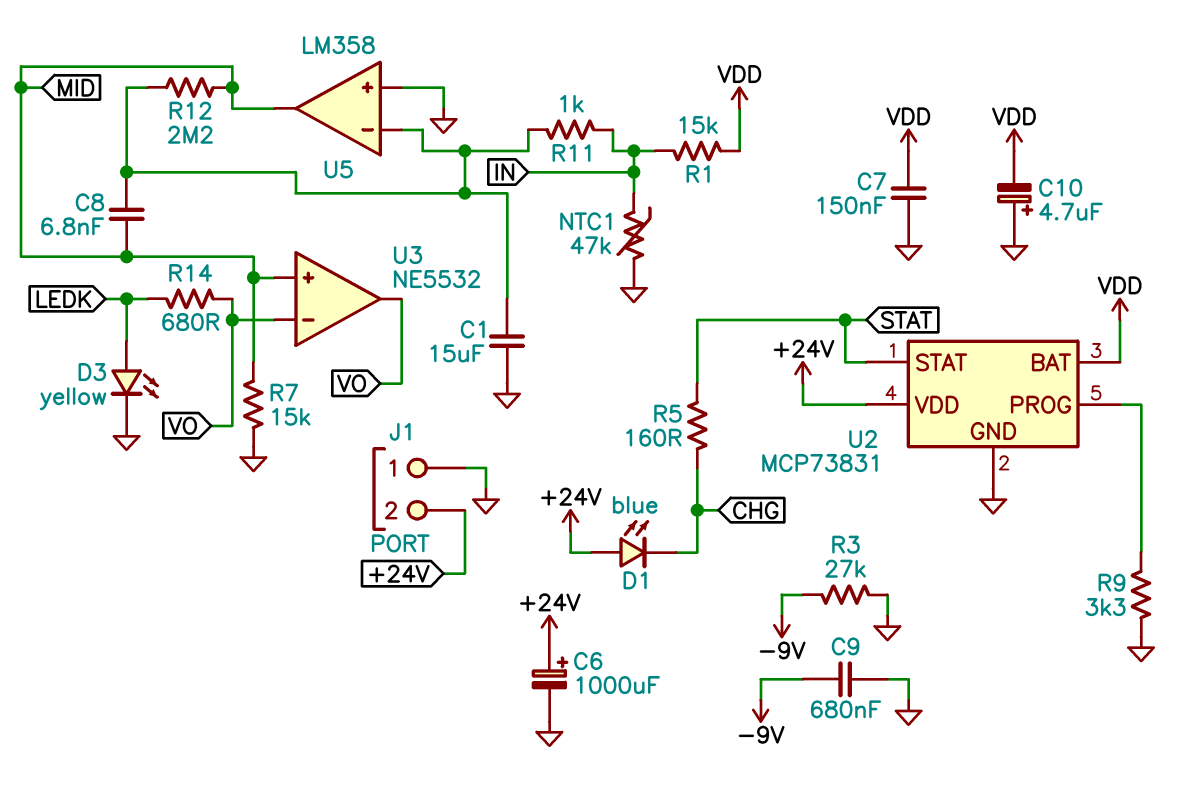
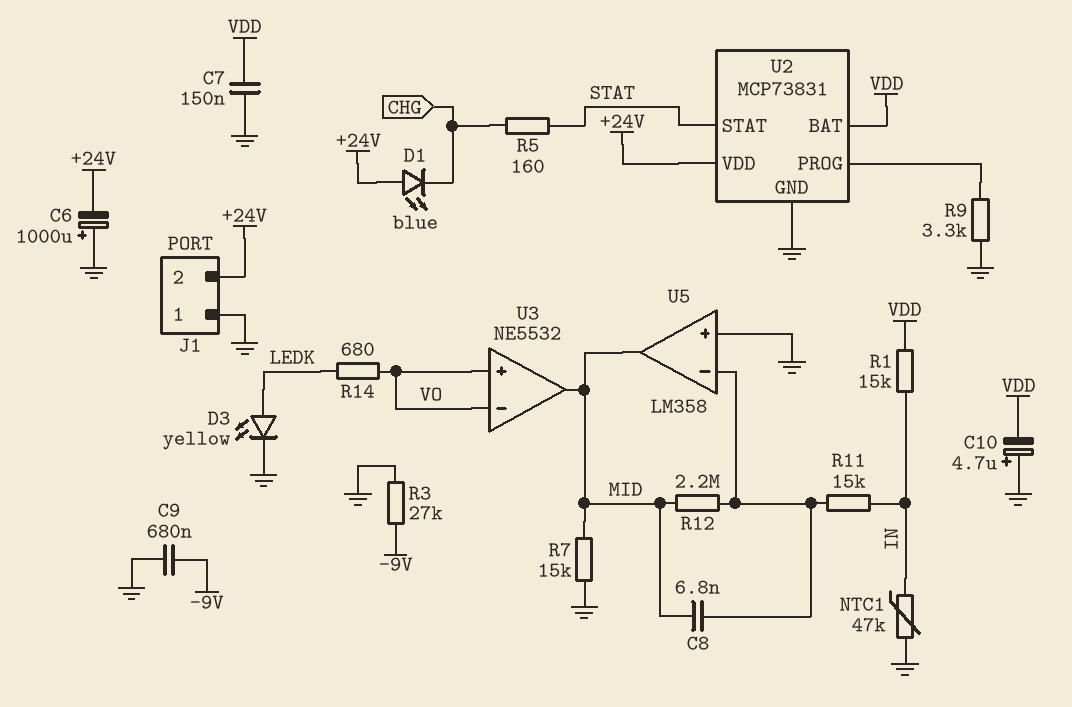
C1: 15uF (GND, U5/in-) -> none
C6: 1000uF (plus +24V, minus GND) -> 1000uF (plus GND, minus +24V)
R11: 1k (IN, U5/in-) -> 15k (IN, U5/in-)
U3 pin in+: MID -> VO
U3 pin out: VO -> MID

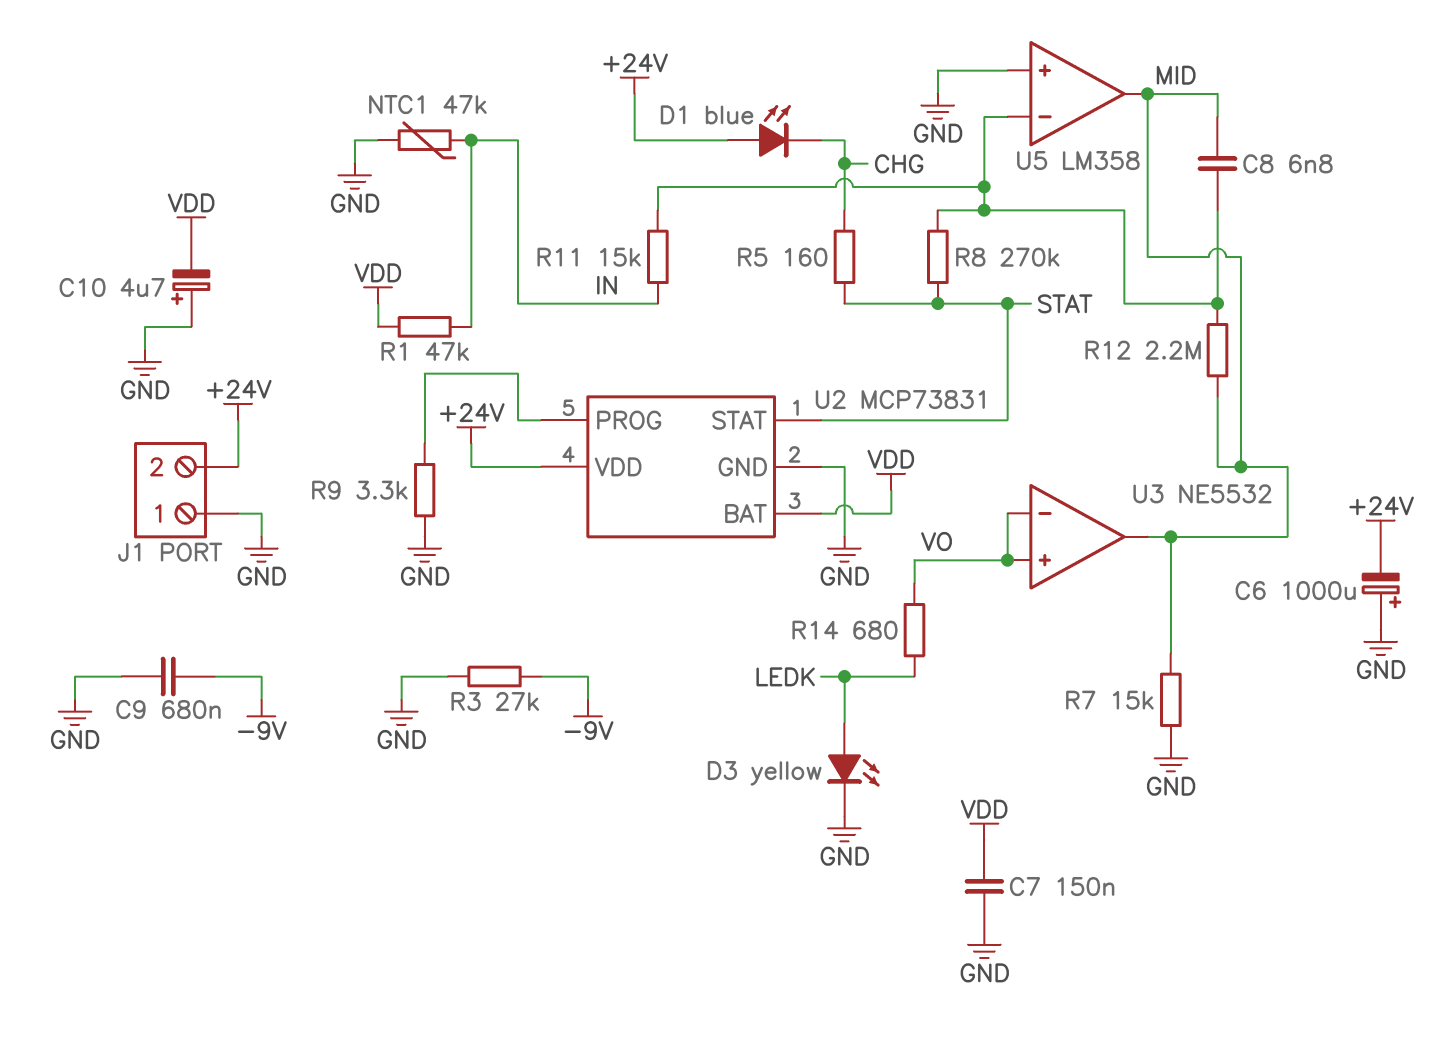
R1: 15k (IN, VDD) -> 47k (IN, VDD)
R8: none -> 270k (STAT, U5/in-)

